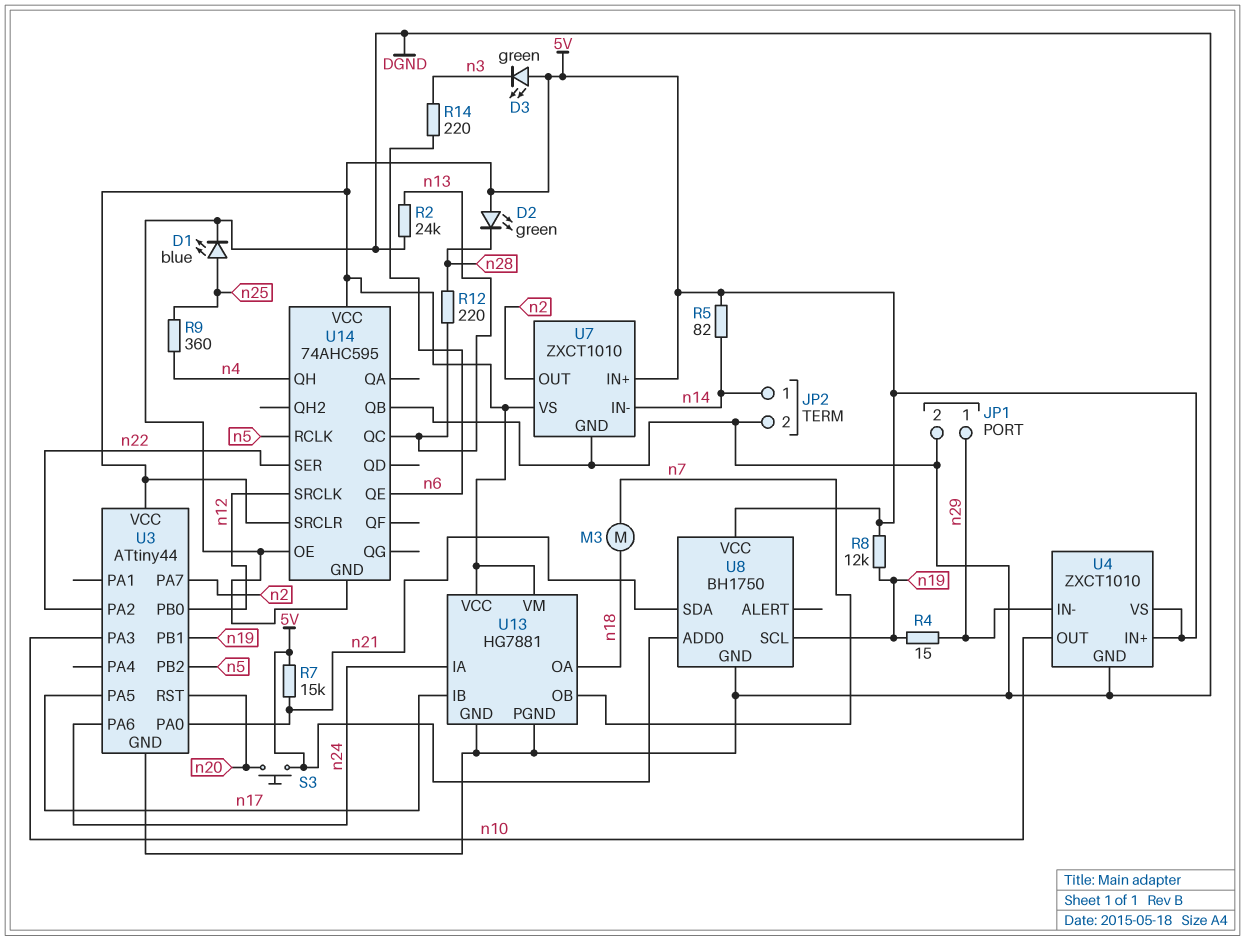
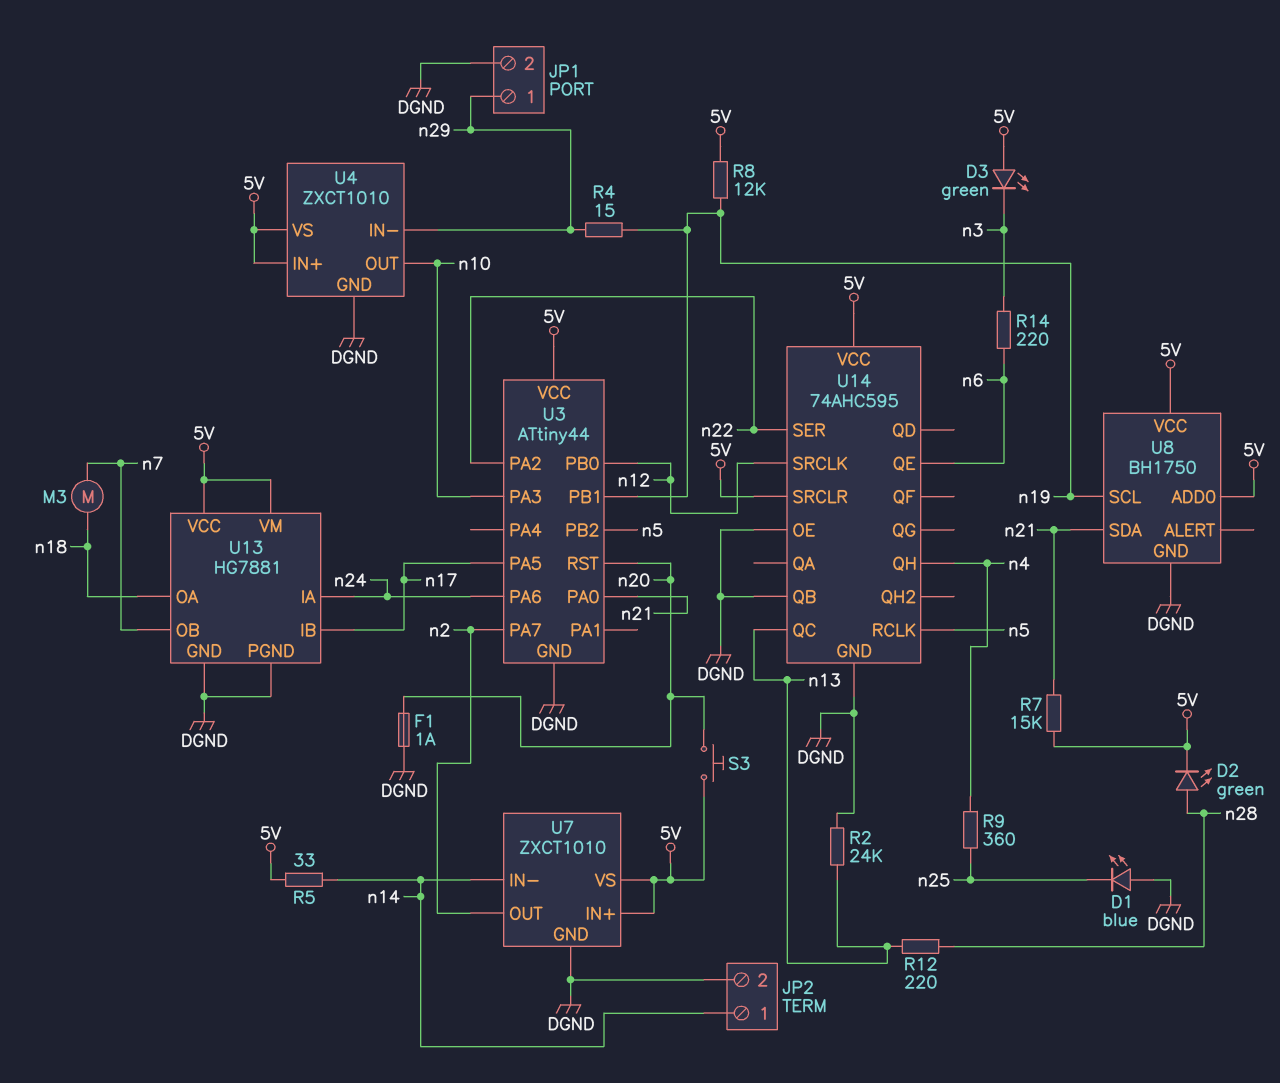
D1: LED blue (A n25, K DGND) -> LED blue (A DGND, K n25)
D2: LED green (A 5V, K n28) -> LED green (A n28, K 5V)
F1: none -> 1A (DGND, n20)
R5: 82 (5V, n14) -> 33 (5V, n14)

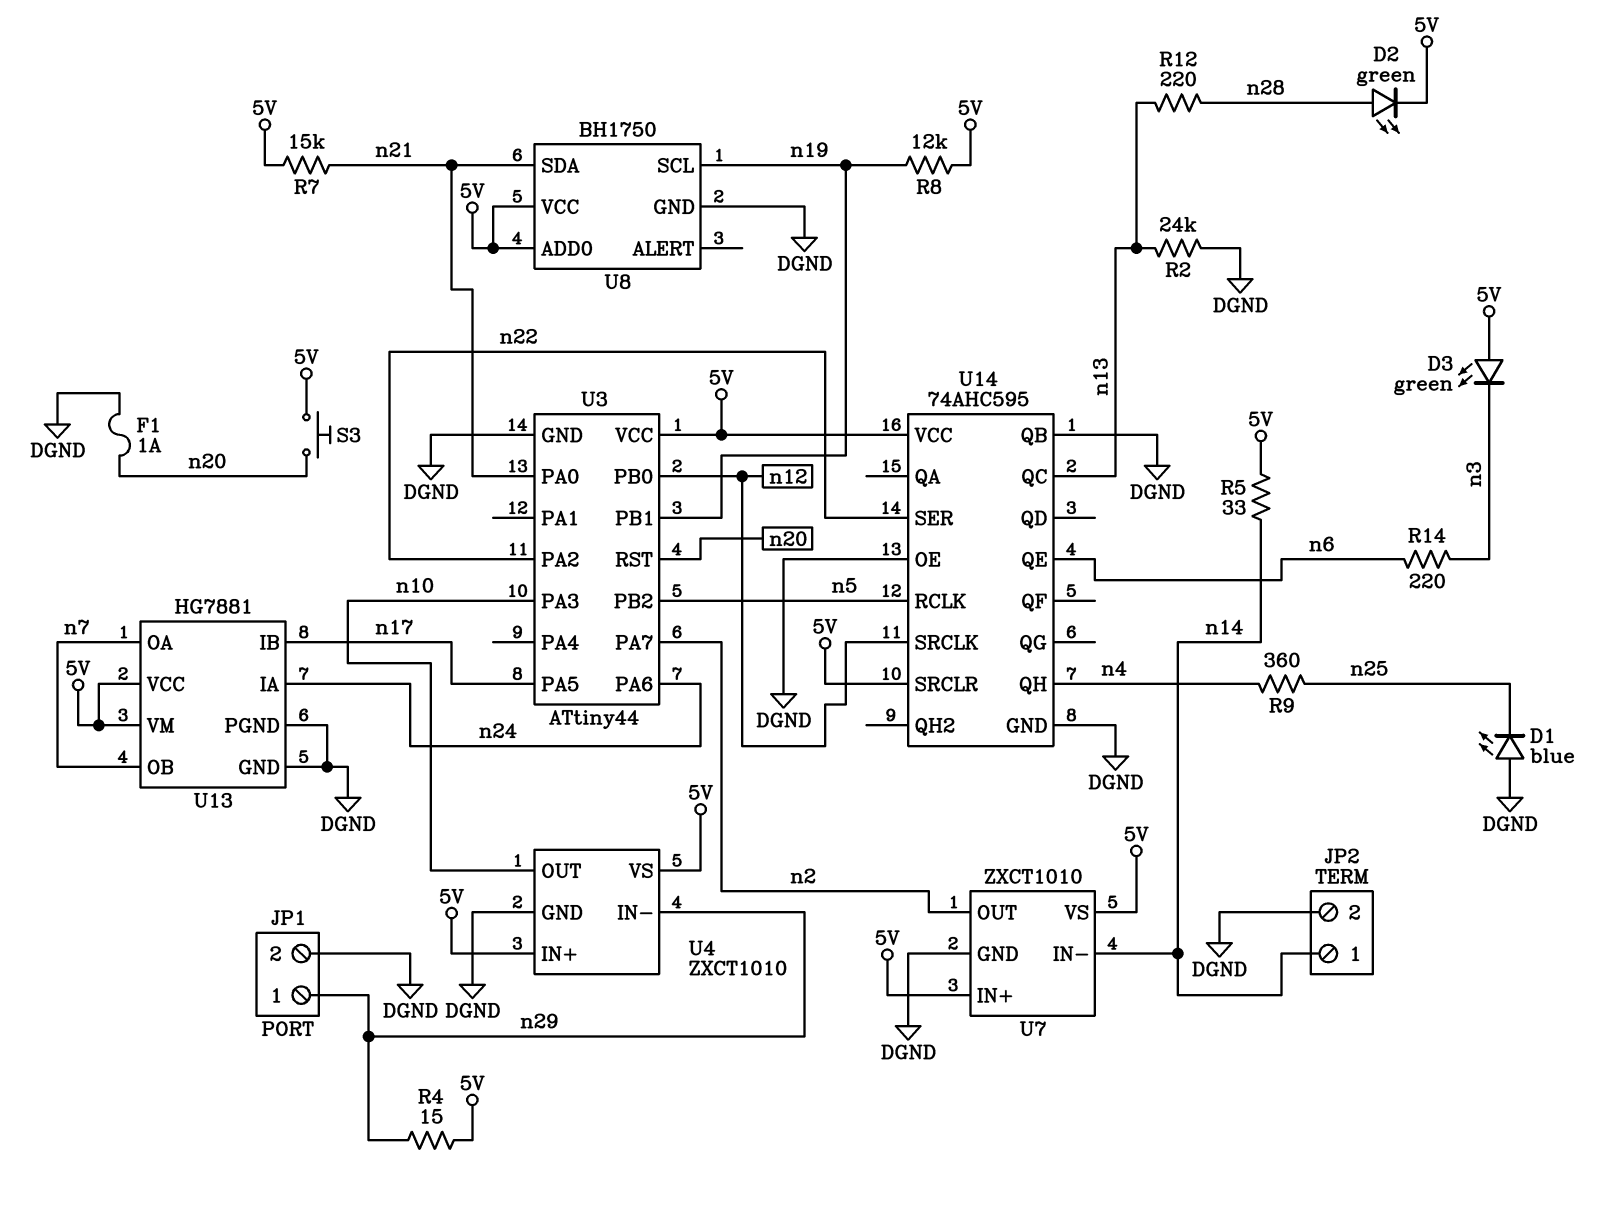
M3: motor (n7, n18) -> none
R4: 15 (n19, n29) -> 15 (5V, n29)
U13 pin OA: n18 -> n7

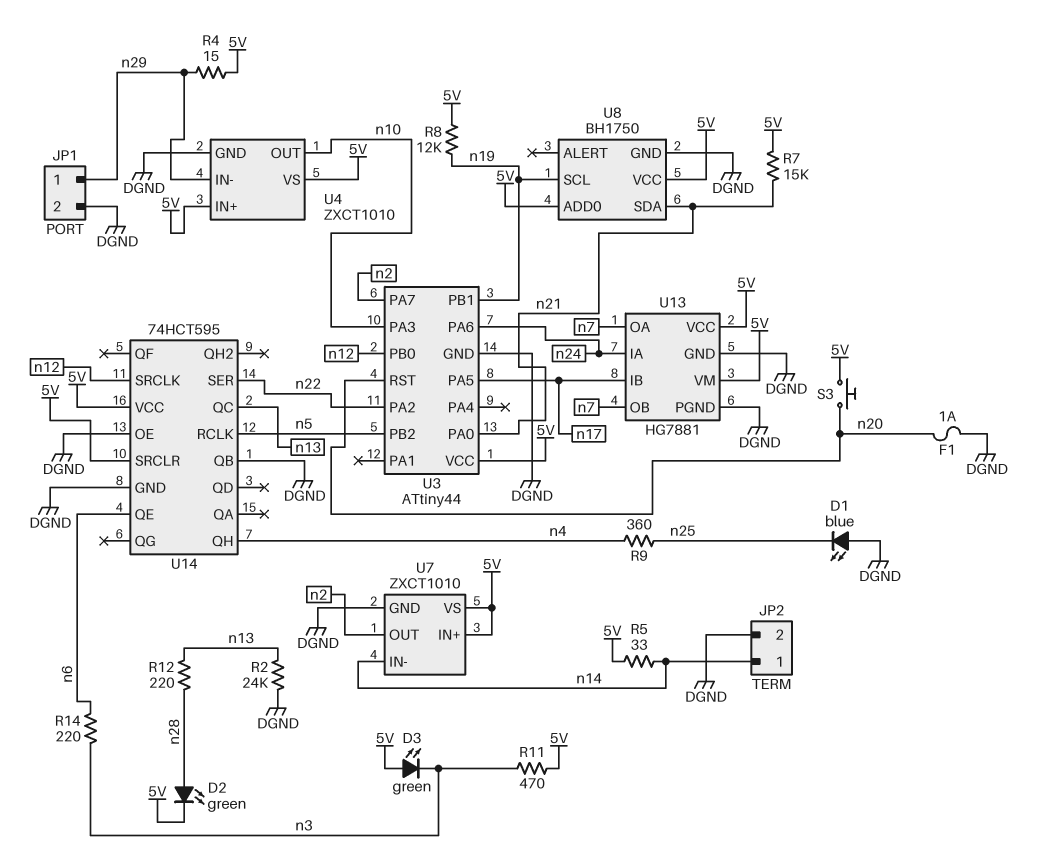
R11: none -> 470 (5V, n3)
U14: 74AHC595 -> 74HCT595

